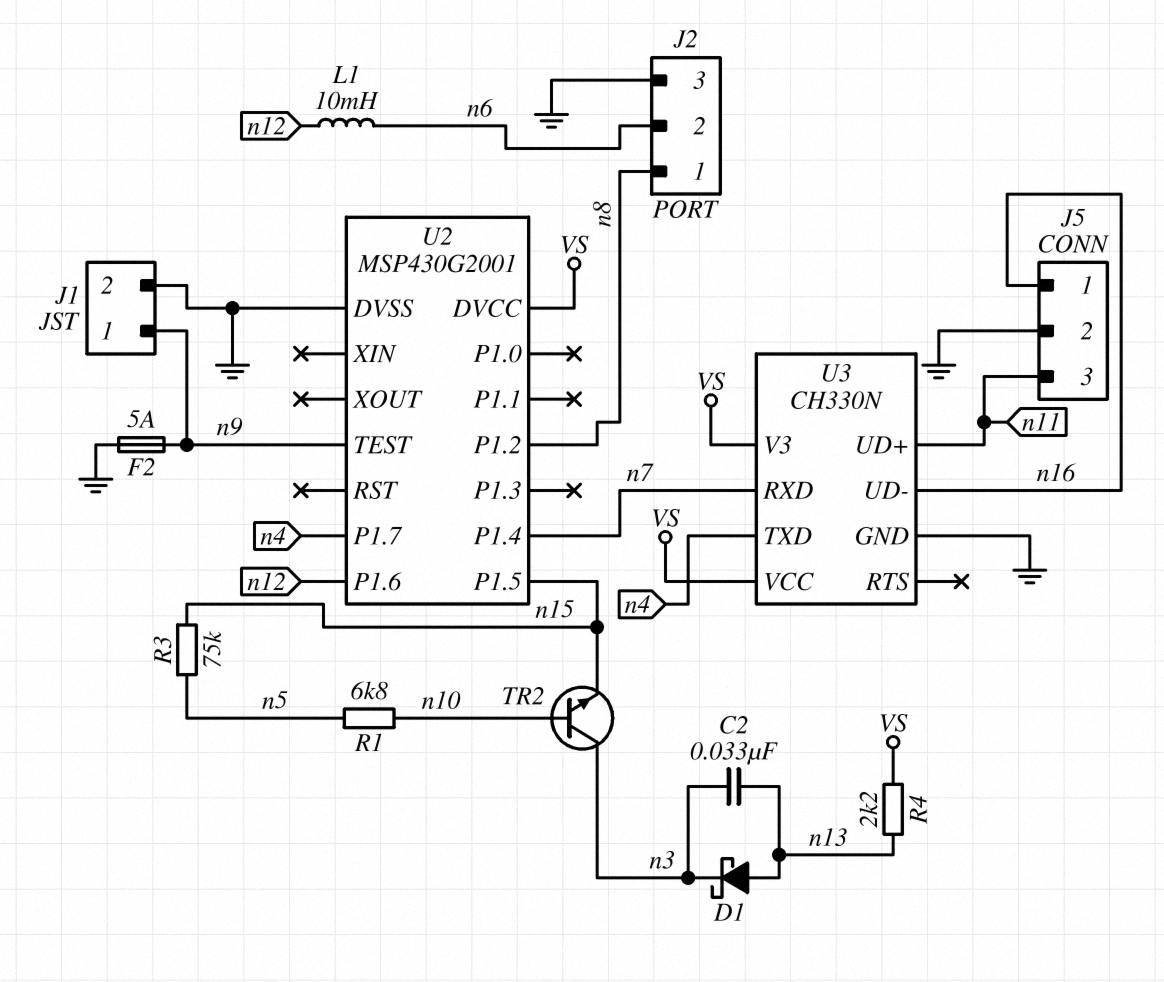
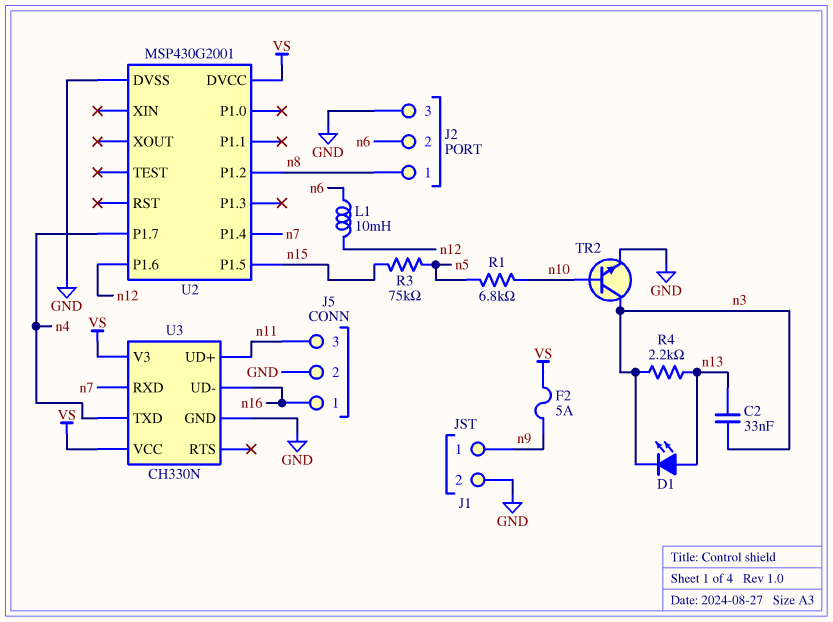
D1: schottky (A n13, K n3) -> LED (A n13, K n3)
F2: 5A (GND, n9) -> 5A (VS, n9)
R4: 2.2k (VS, n13) -> 2.2k (n3, n13)
TR2: NPN (B n10, C n3, E n15) -> NPN (B n10, C n3, E GND)
U2 pin TEST: n9 -> none

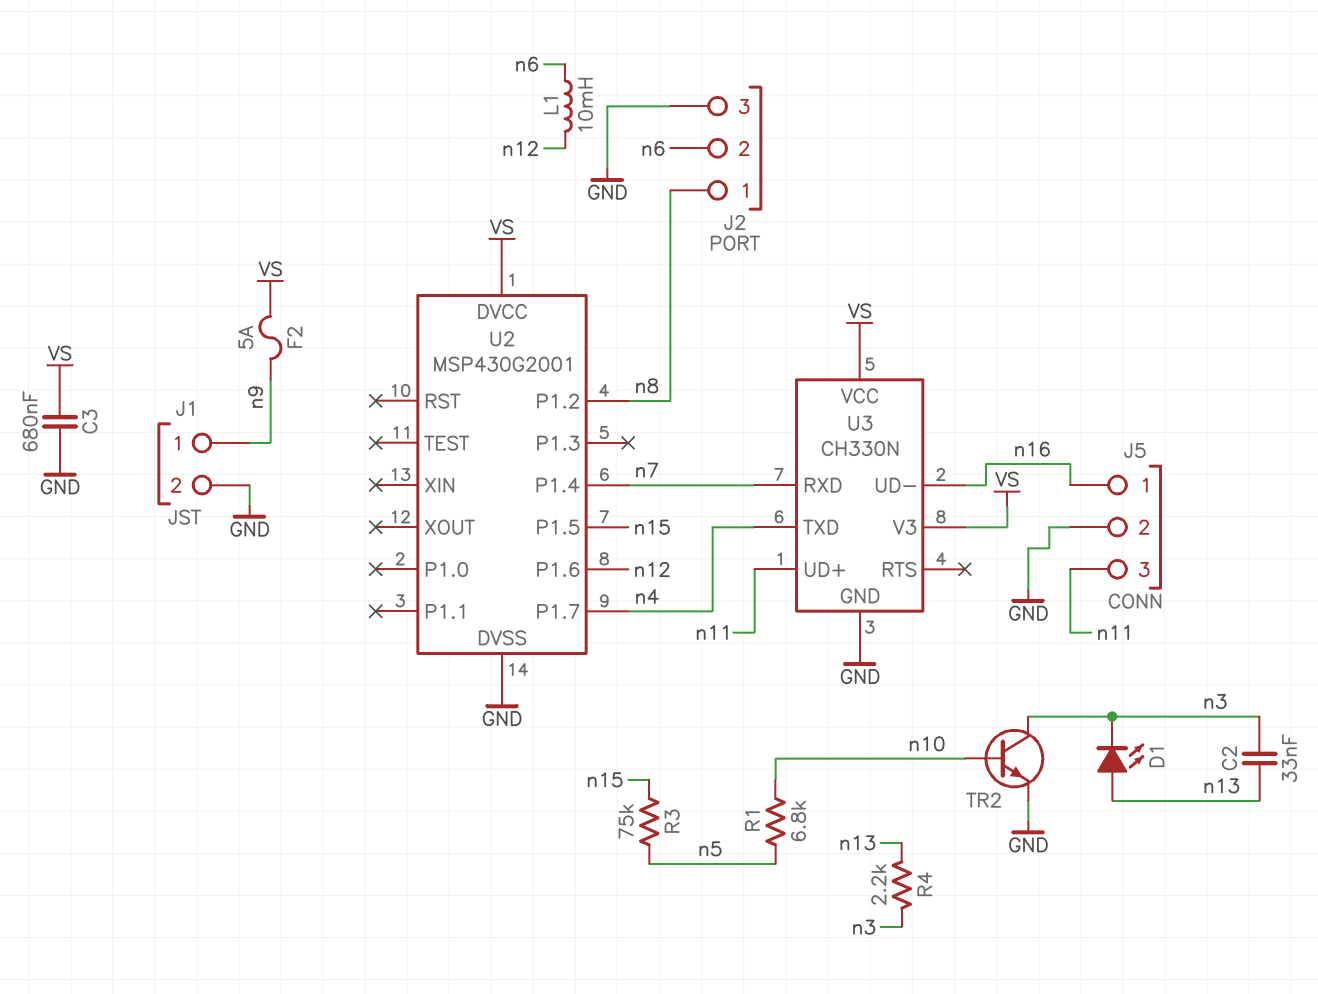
C3: none -> 680nF (GND, VS)

